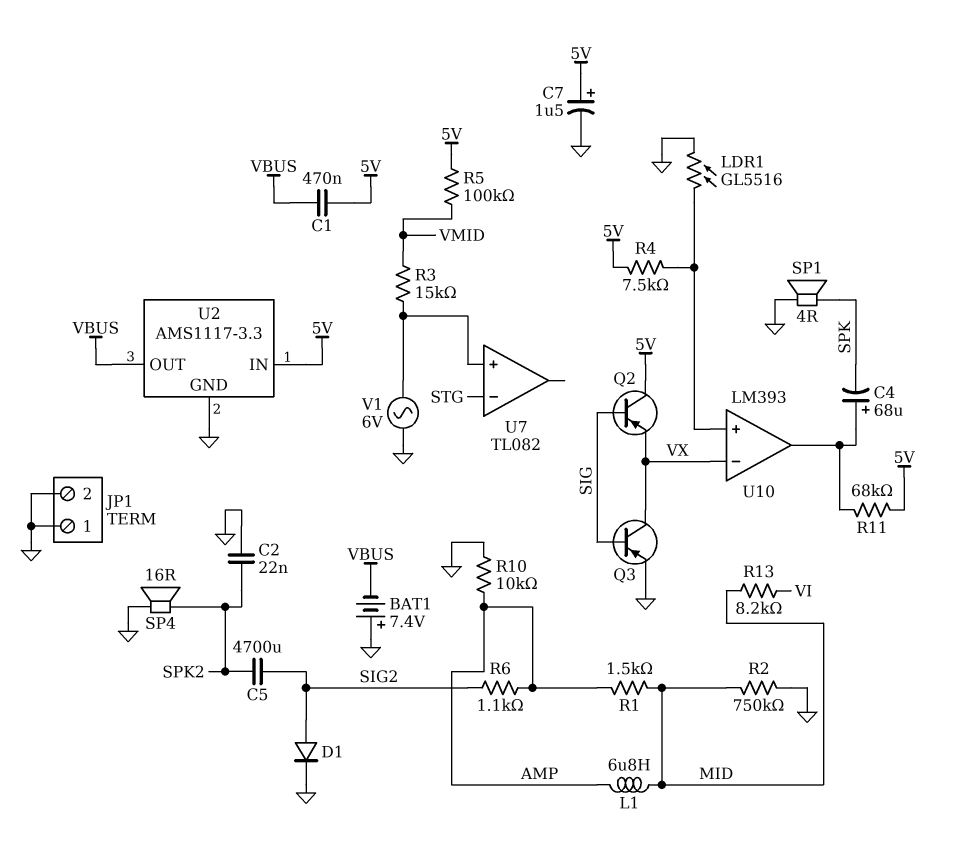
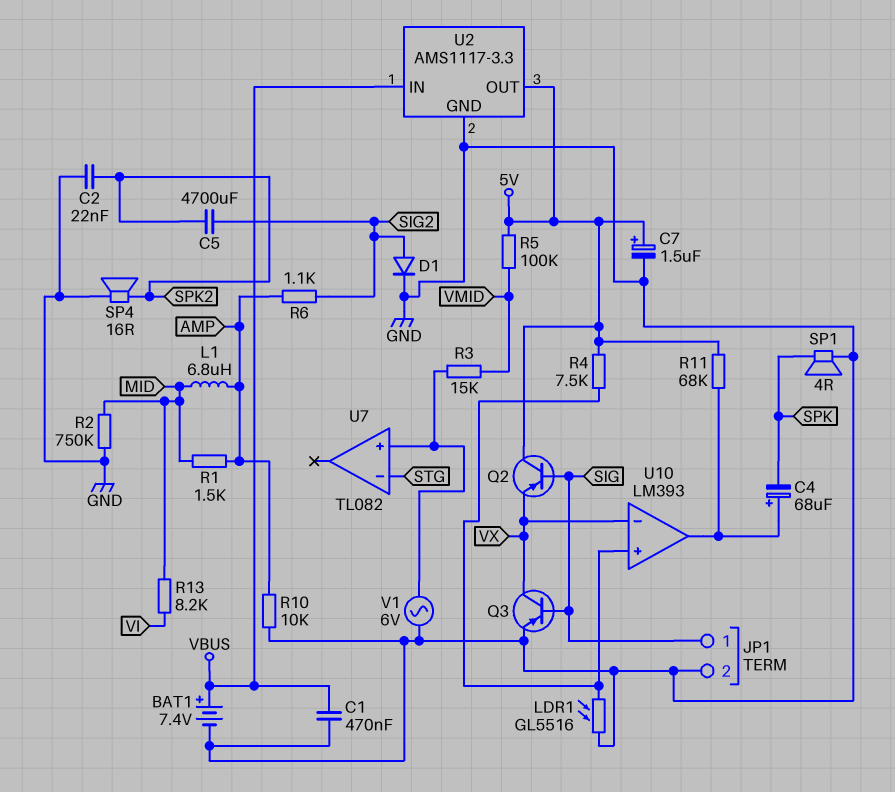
BAT1: 7.4V (plus GND, minus VBUS) -> 7.4V (plus VBUS, minus GND)
C1: 470nF (5V, VBUS) -> 470nF (GND, VBUS)
JP1 pin 1: GND -> SIG
U2 pin IN: 5V -> VBUS
U2 pin OUT: VBUS -> 5V

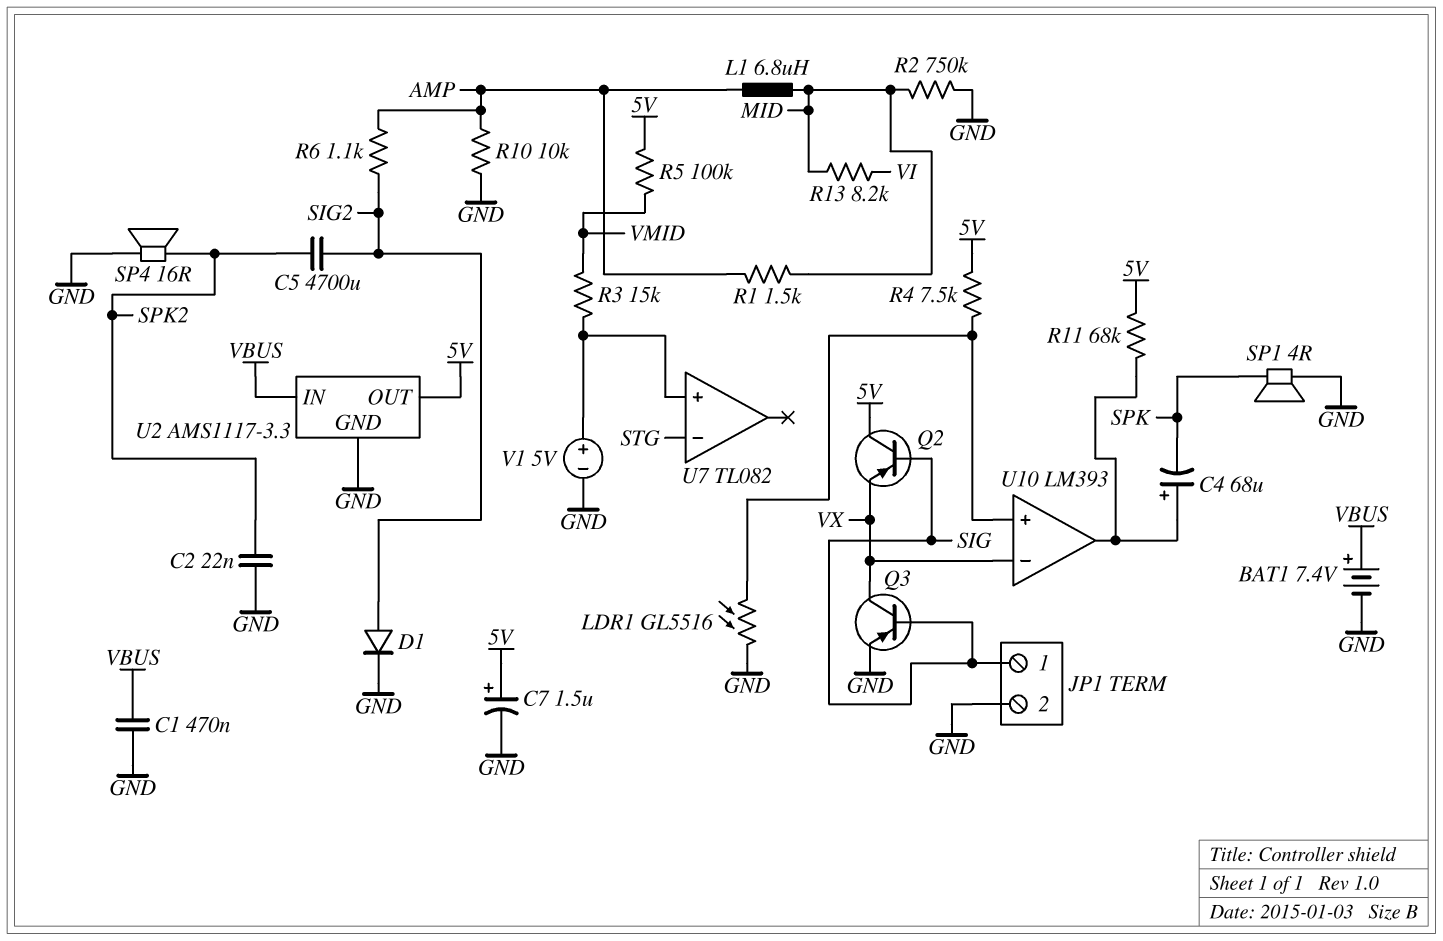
V1: AC 6V (GND, U7/in+) -> 5V (plus U7/in+, minus GND)

